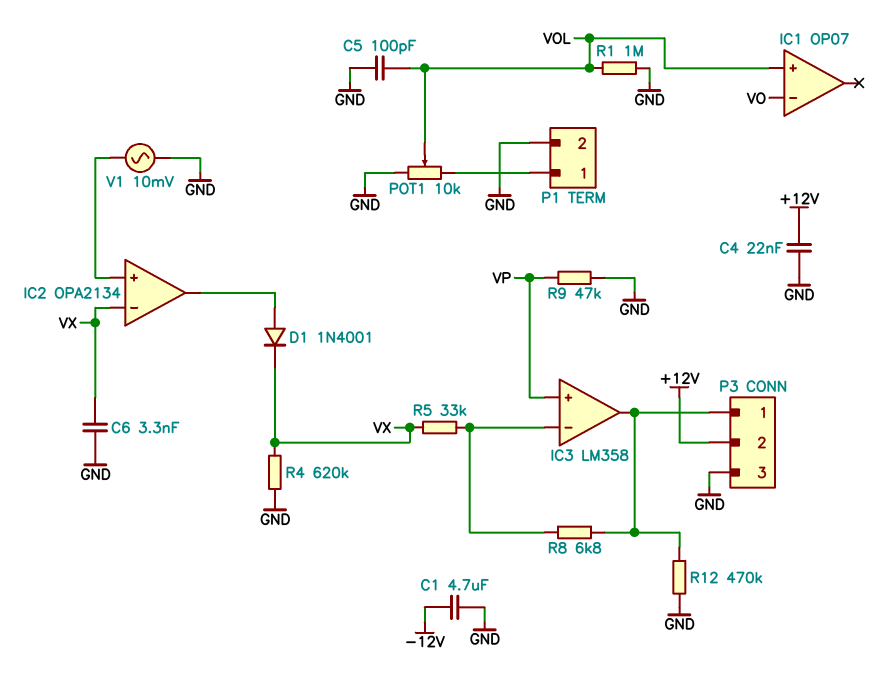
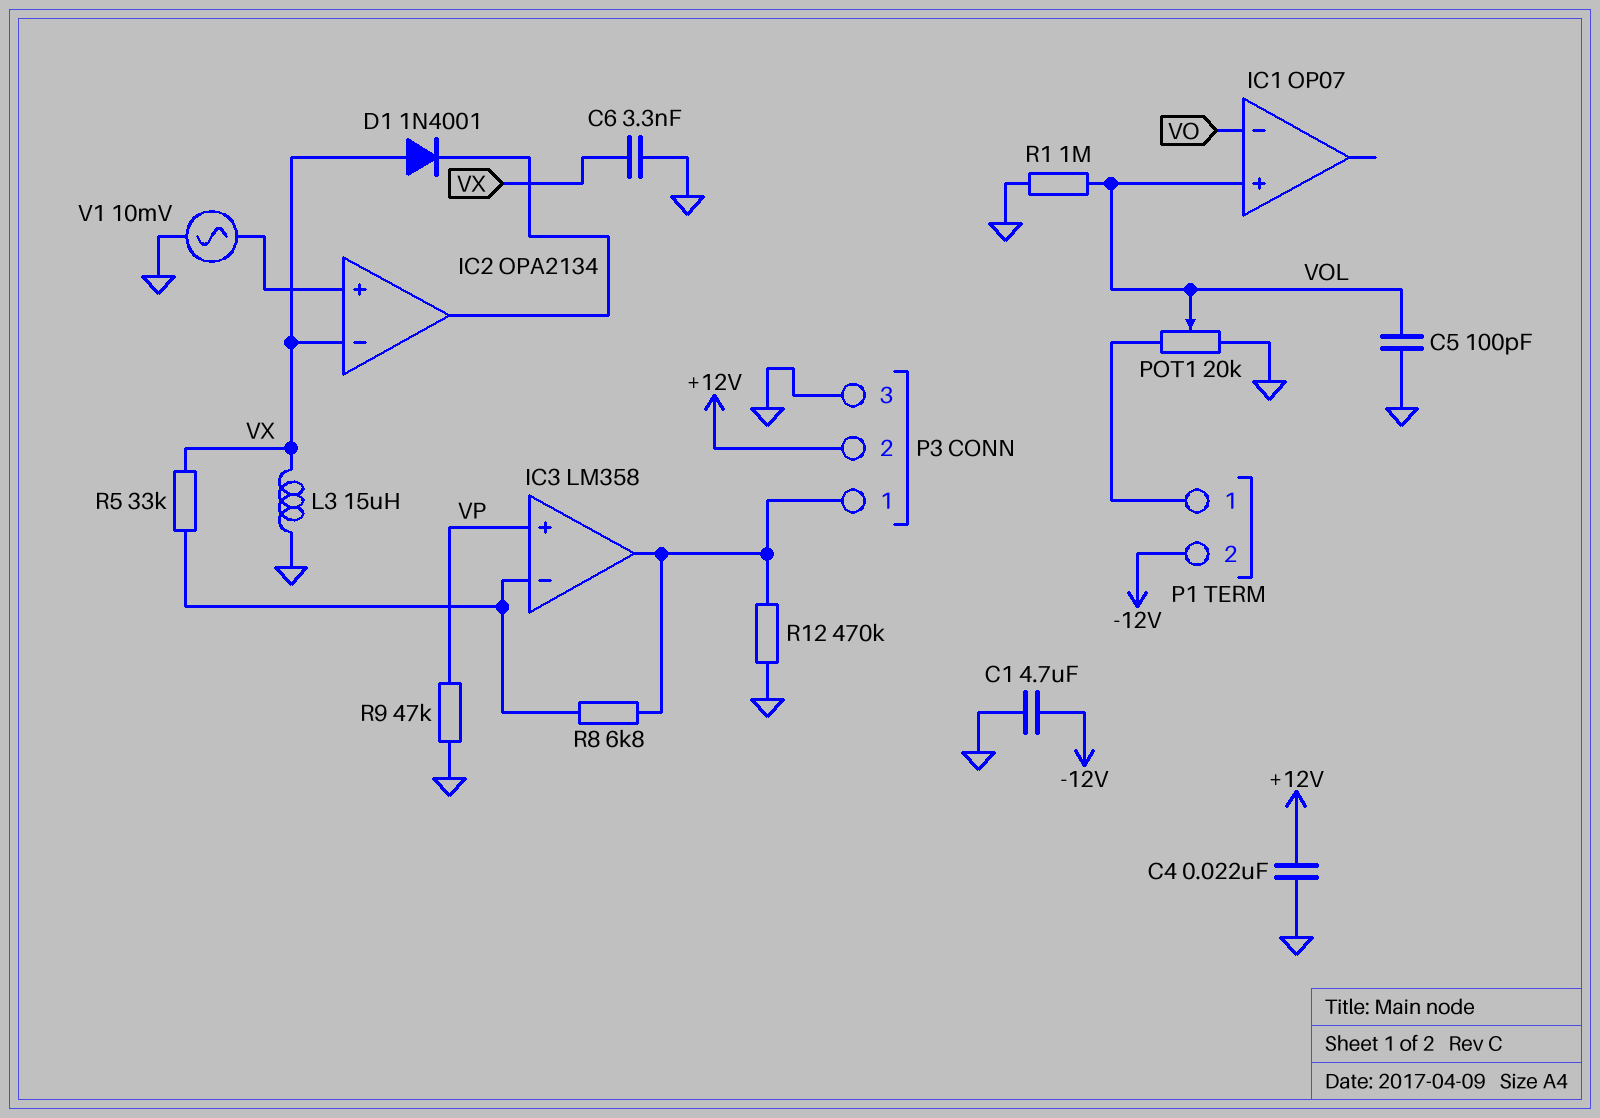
D1: diode 1N4001 (A IC2/out, K VX) -> diode 1N4001 (A VX, K IC2/out)
L3: none -> 15uH (GND, VX)
P1 pin 2: GND -> -12V
POT1: 10k (GND, P1/1, wiper VOL) -> 20k (GND, P1/1, wiper VOL)
R4: 620k (GND, VX) -> none

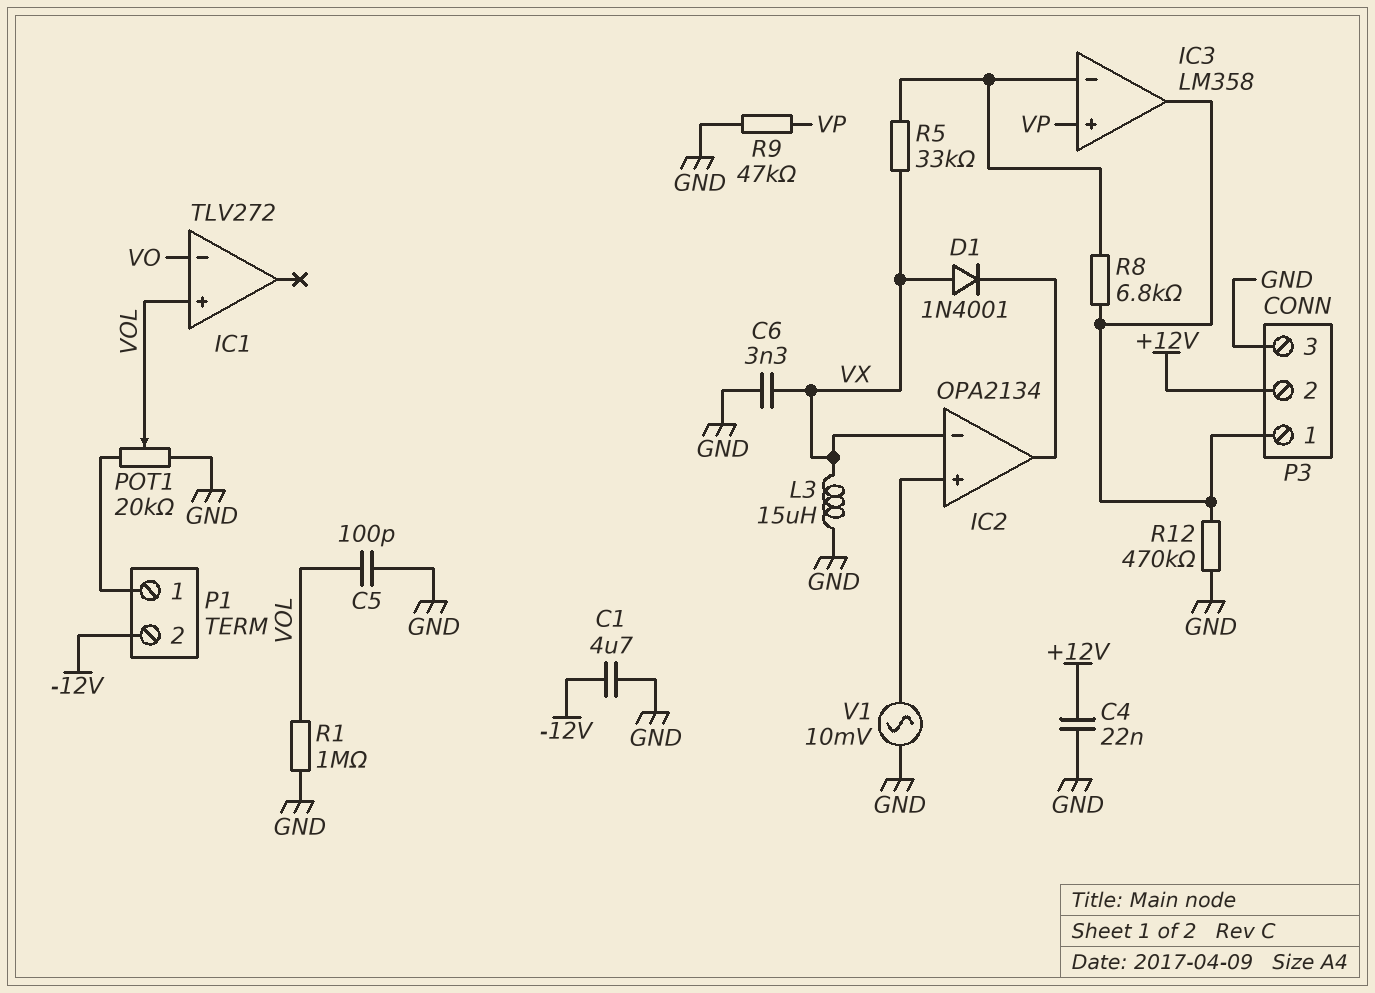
IC1: OP07 -> TLV272

